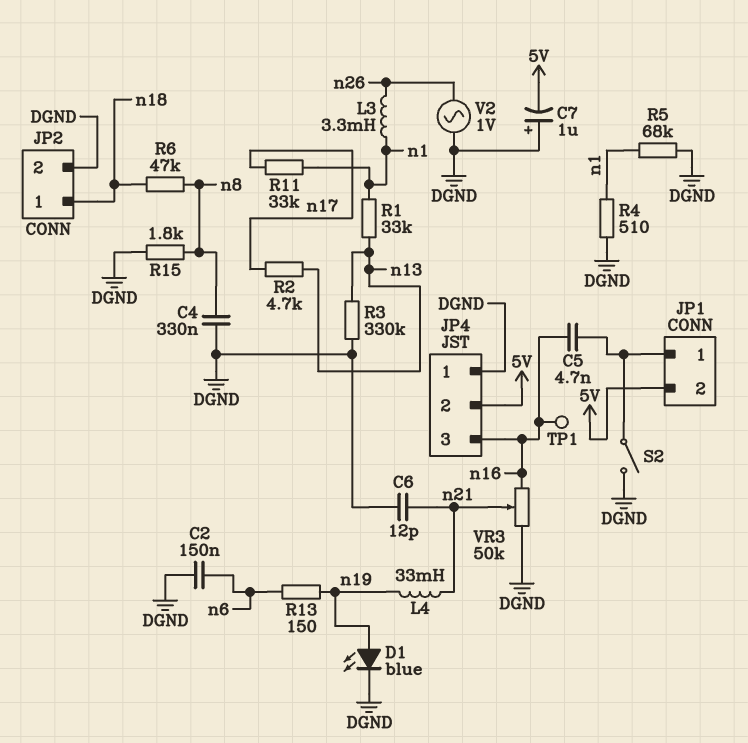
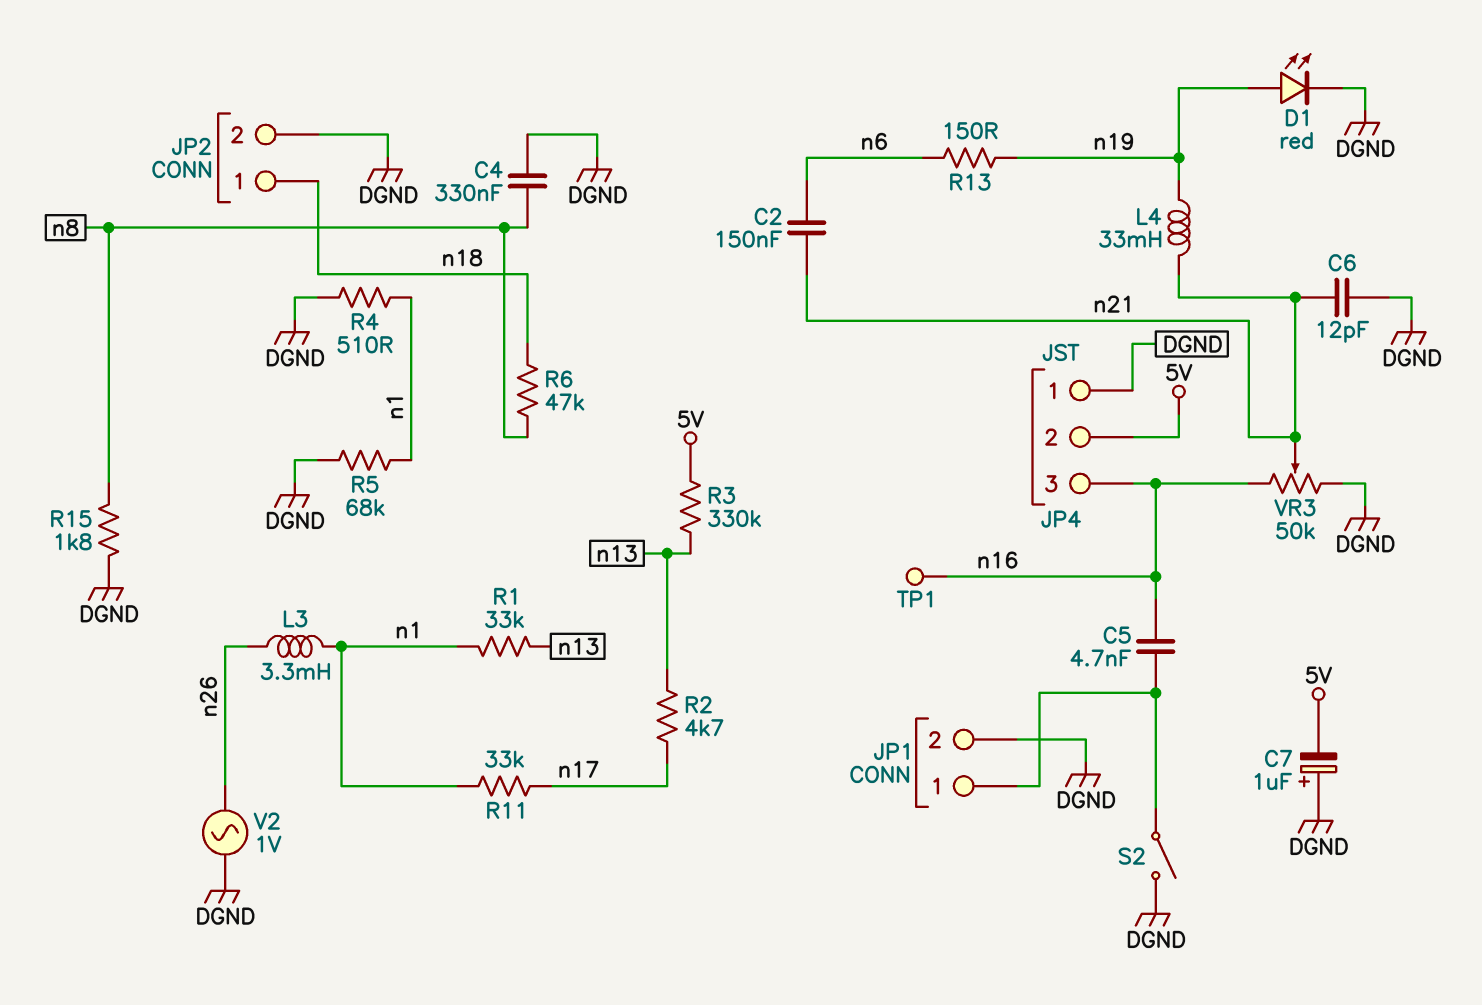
C2: 150nF (DGND, n6) -> 150nF (n6, n21)
D1: LED blue (A n19, K DGND) -> LED red (A n19, K DGND)
JP1 pin 2: 5V -> DGND
R3: 330k (DGND, n13) -> 330k (5V, n13)

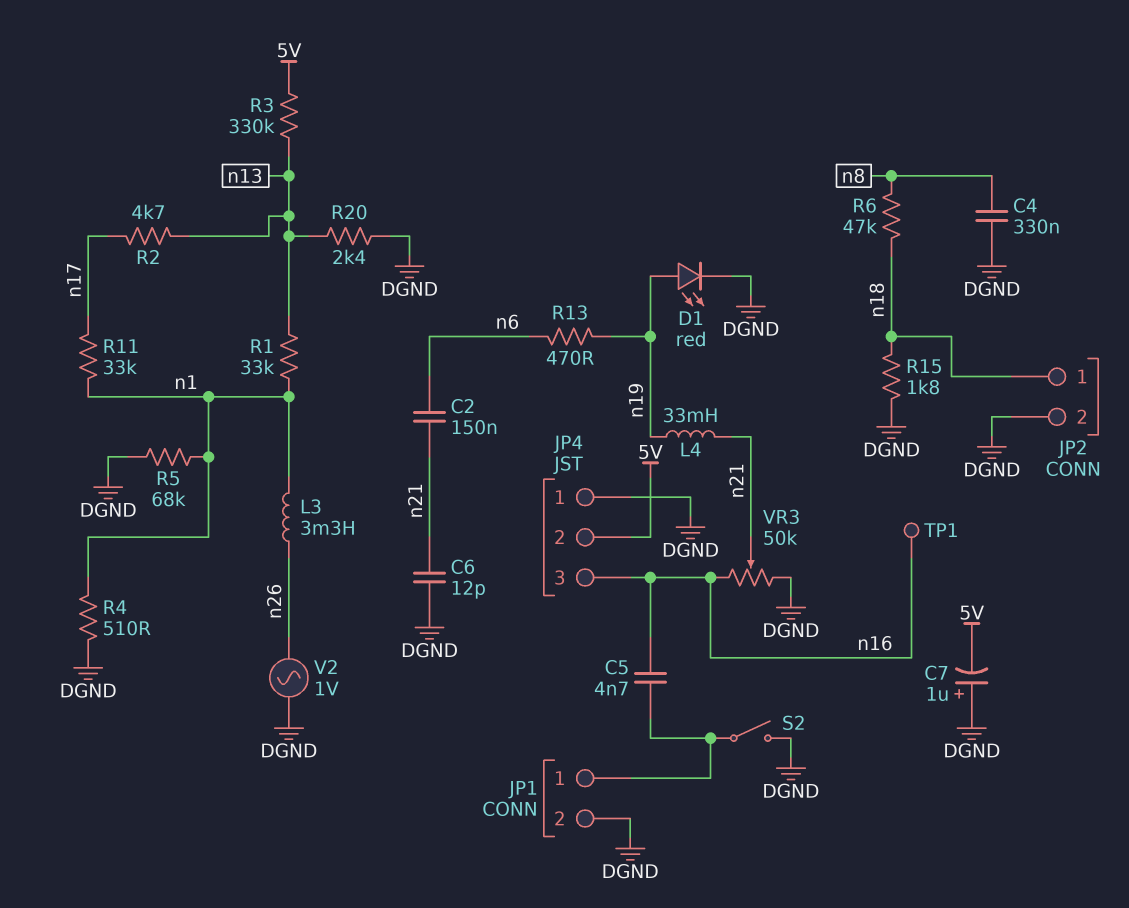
R13: 150 (n6, n19) -> 470 (n6, n19)
R15: 1.8k (DGND, n8) -> 1.8k (DGND, n18)
R20: none -> 2.4k (DGND, n13)

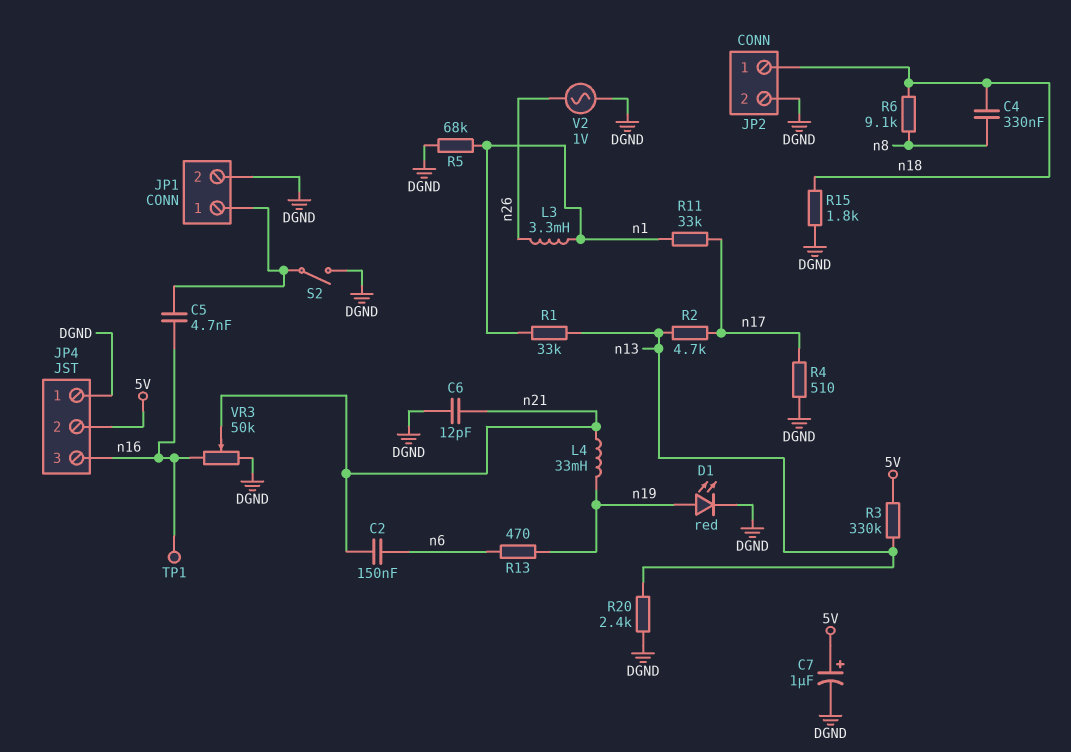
C4: 330nF (DGND, n8) -> 330nF (n8, n18)
C7: 1uF (plus DGND, minus 5V) -> 1uF (plus 5V, minus DGND)
R4: 510 (DGND, n1) -> 510 (DGND, n17)
R6: 47k (n8, n18) -> 9.1k (n8, n18)

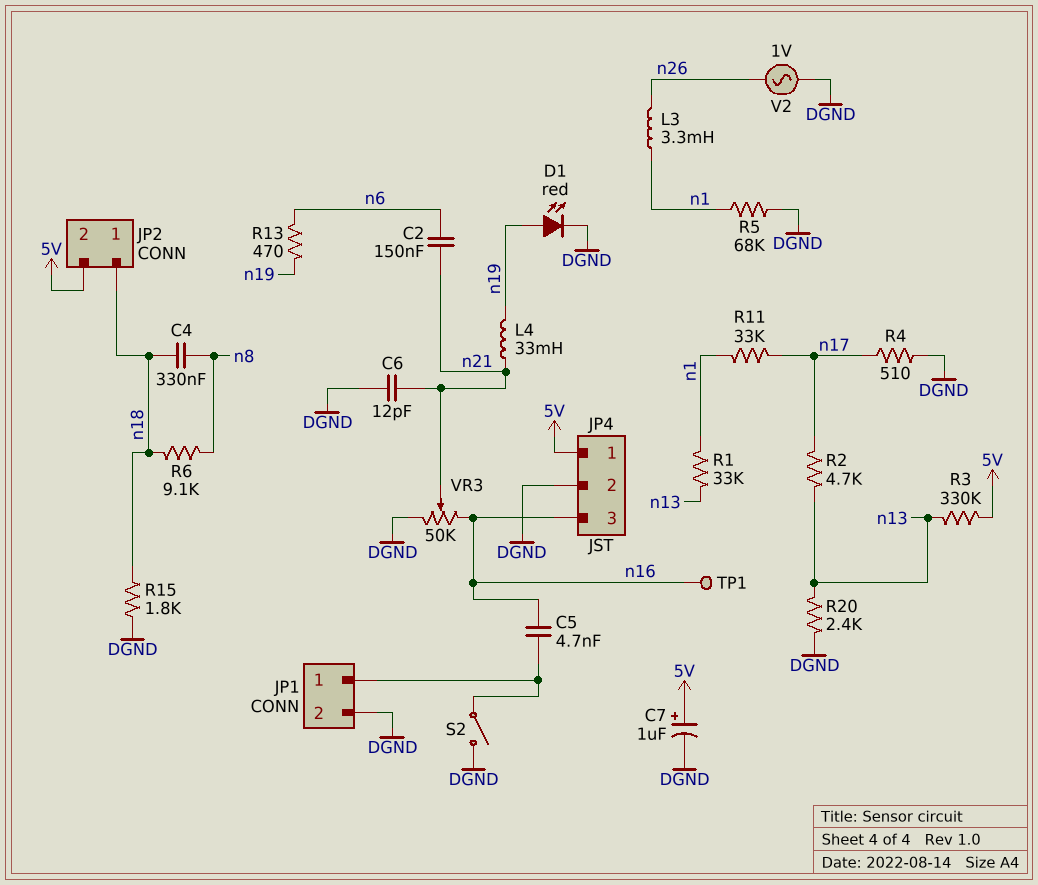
JP2 pin 2: DGND -> 5V
JP4 pin 1: DGND -> 5V
JP4 pin 2: 5V -> DGND

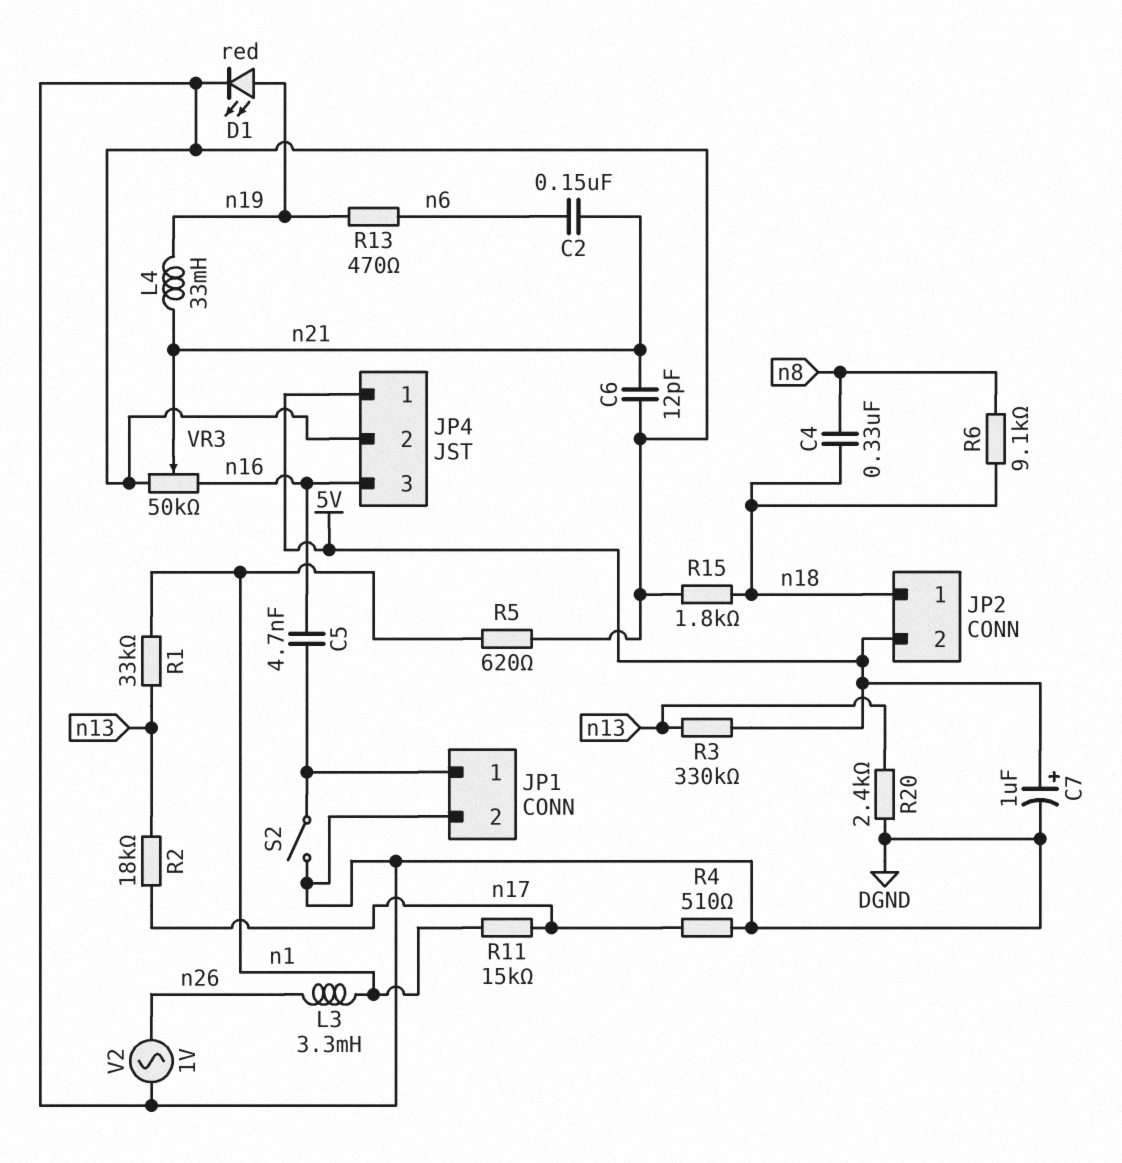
R2: 4.7k (n13, n17) -> 18k (n13, n17)
R5: 68k (DGND, n1) -> 620 (DGND, n1)
R11: 33k (n1, n17) -> 15k (n1, n17)
TP1: test point (n16) -> none

